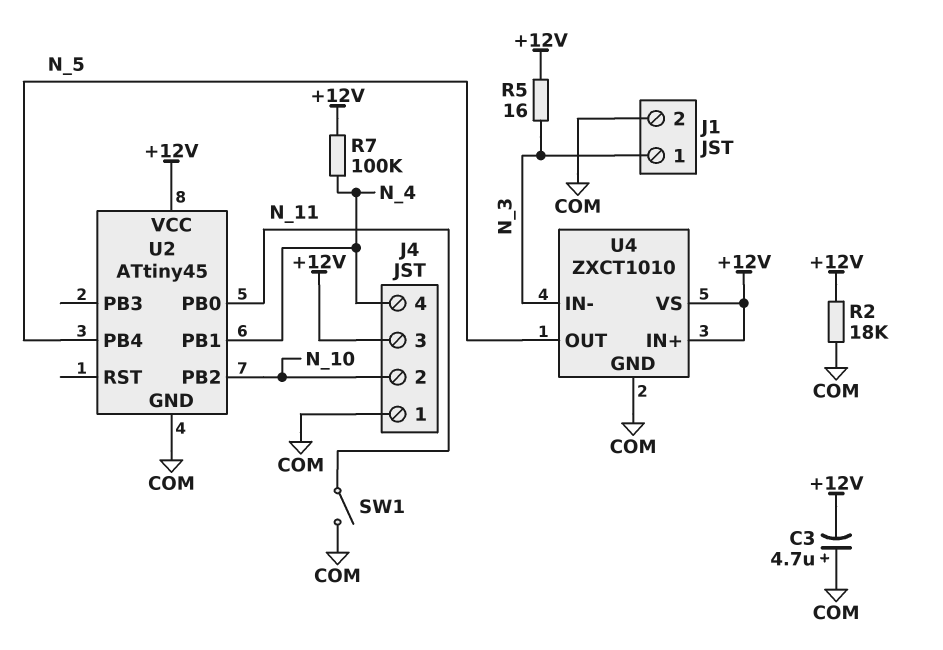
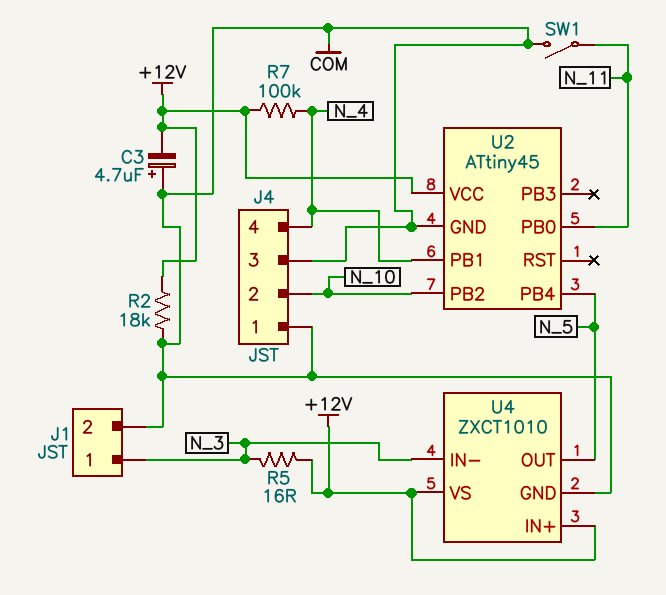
J4 pin 3: +12V -> COM

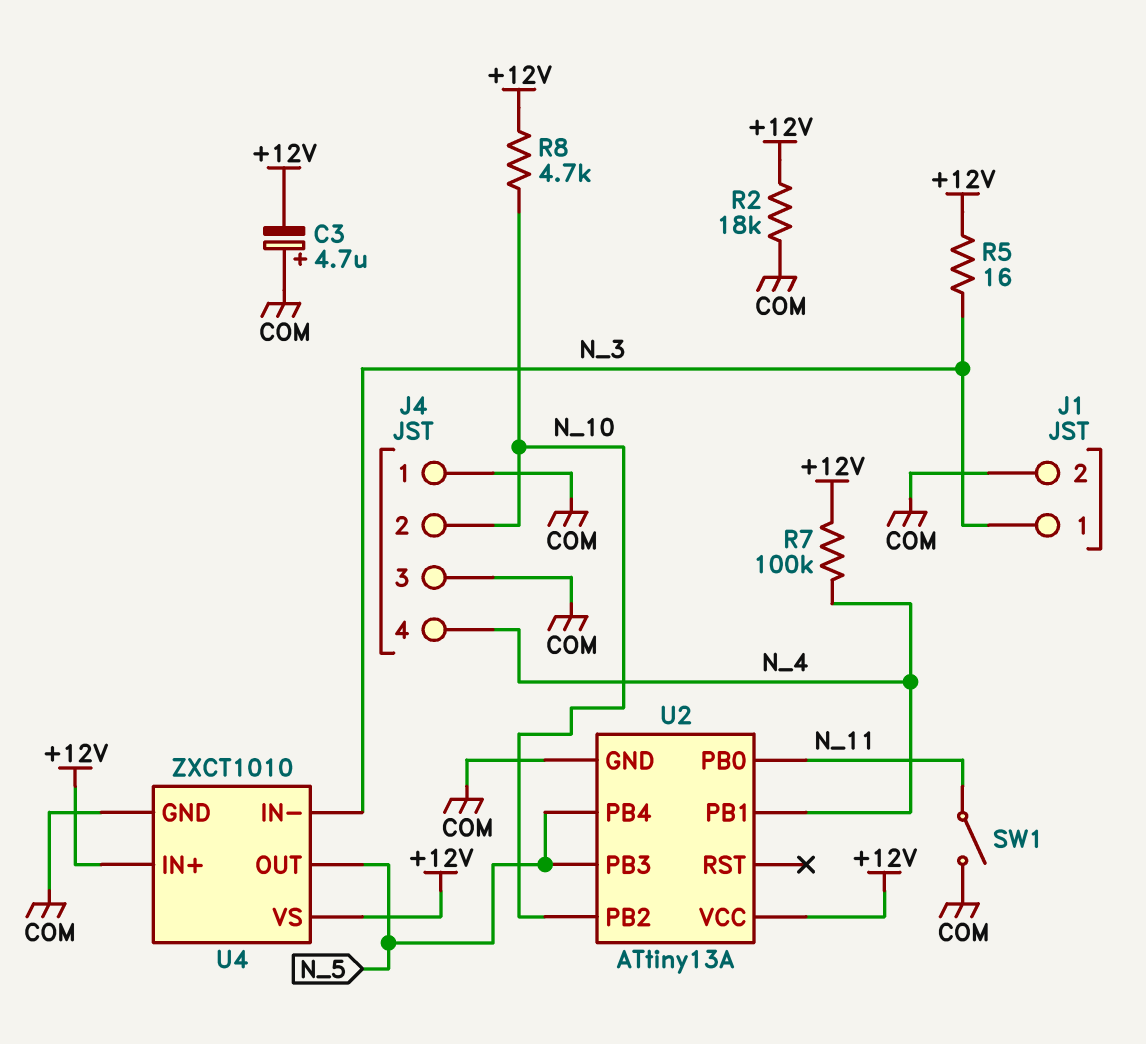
R8: none -> 4.7k (+12V, N_10)
U2: ATtiny45 -> ATtiny13A
U2 pin PB3: none -> N_5

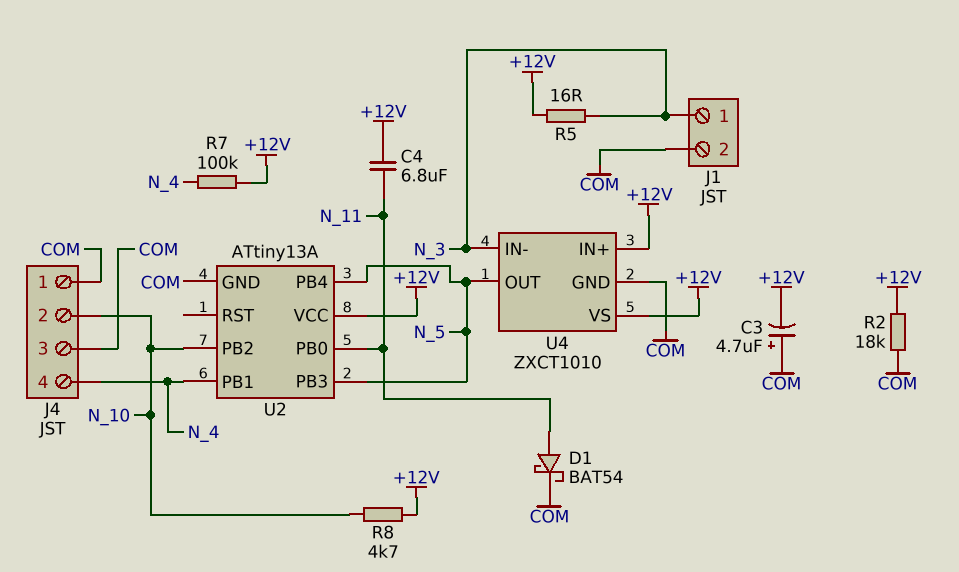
C4: none -> 6.8uF (+12V, N_11)
D1: none -> schottky BAT54 (A N_11, K COM)
SW1: switch (COM, N_11) -> none

